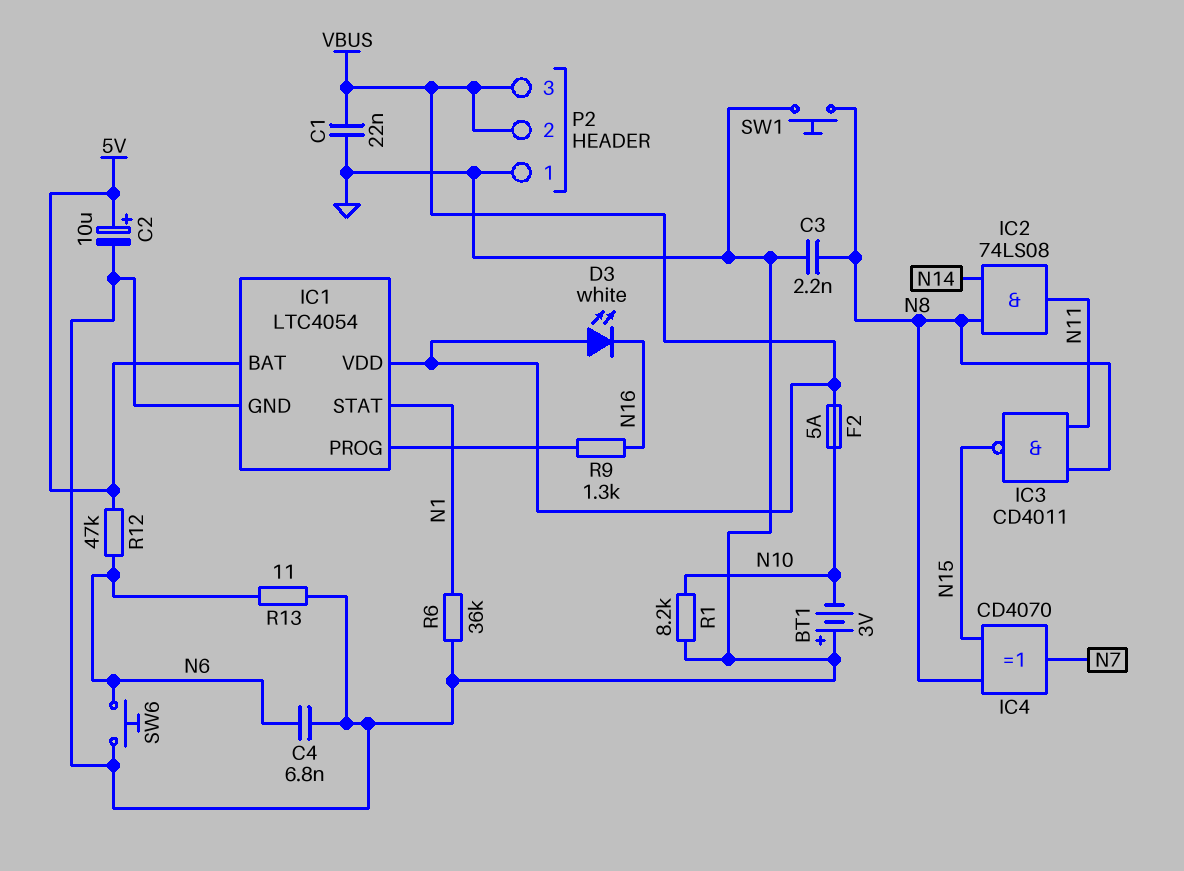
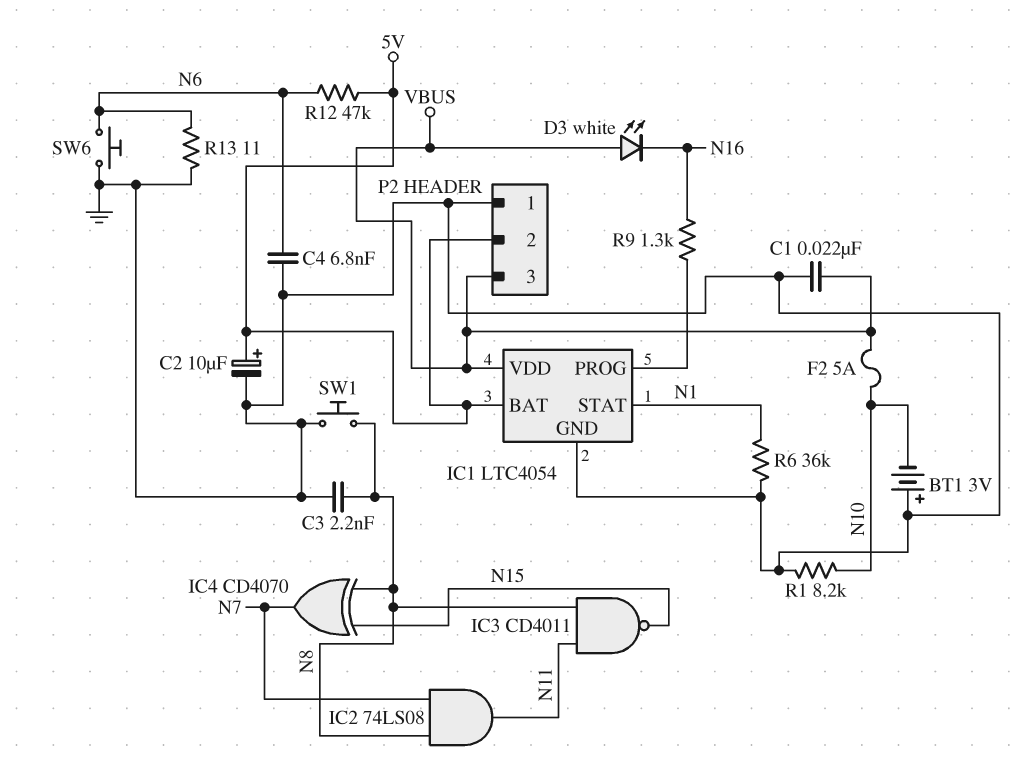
IC2: AND 74LS08 (in N8, in N14, out N11) -> AND 74LS08 (in N7, in N8, out N11)
P2 pin 2: VBUS -> 5V

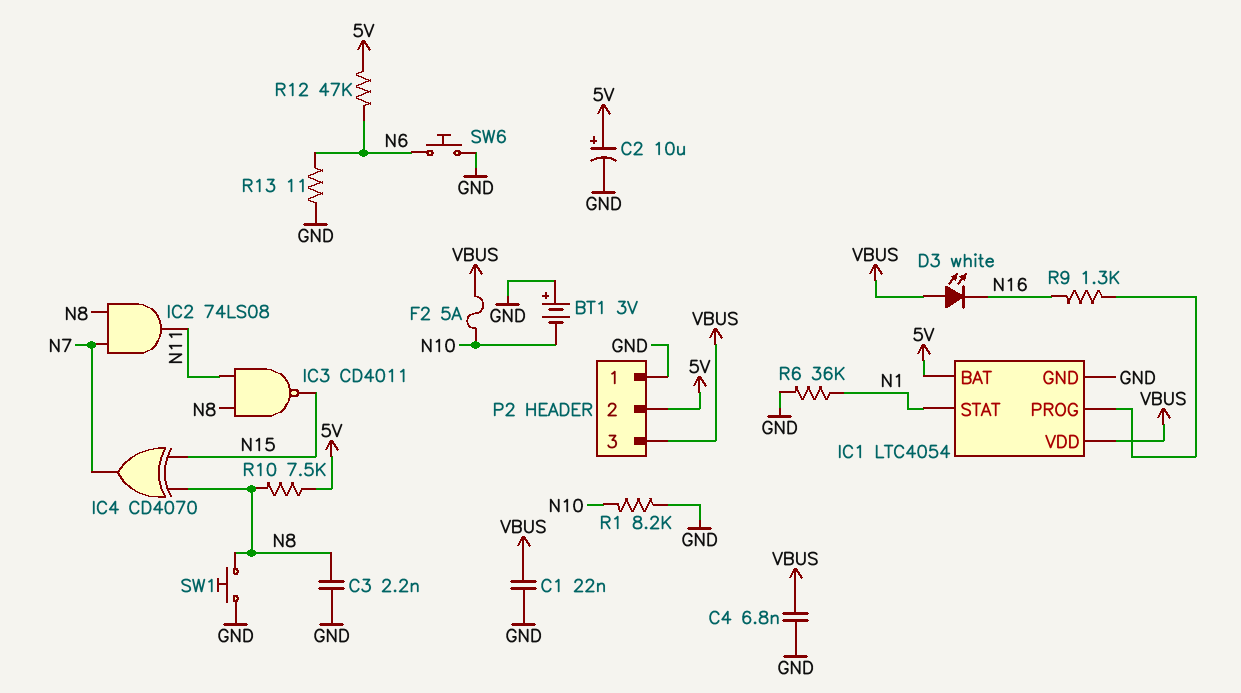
C4: 6.8nF (GND, N6) -> 6.8nF (GND, VBUS)
R10: none -> 7.5k (5V, N8)

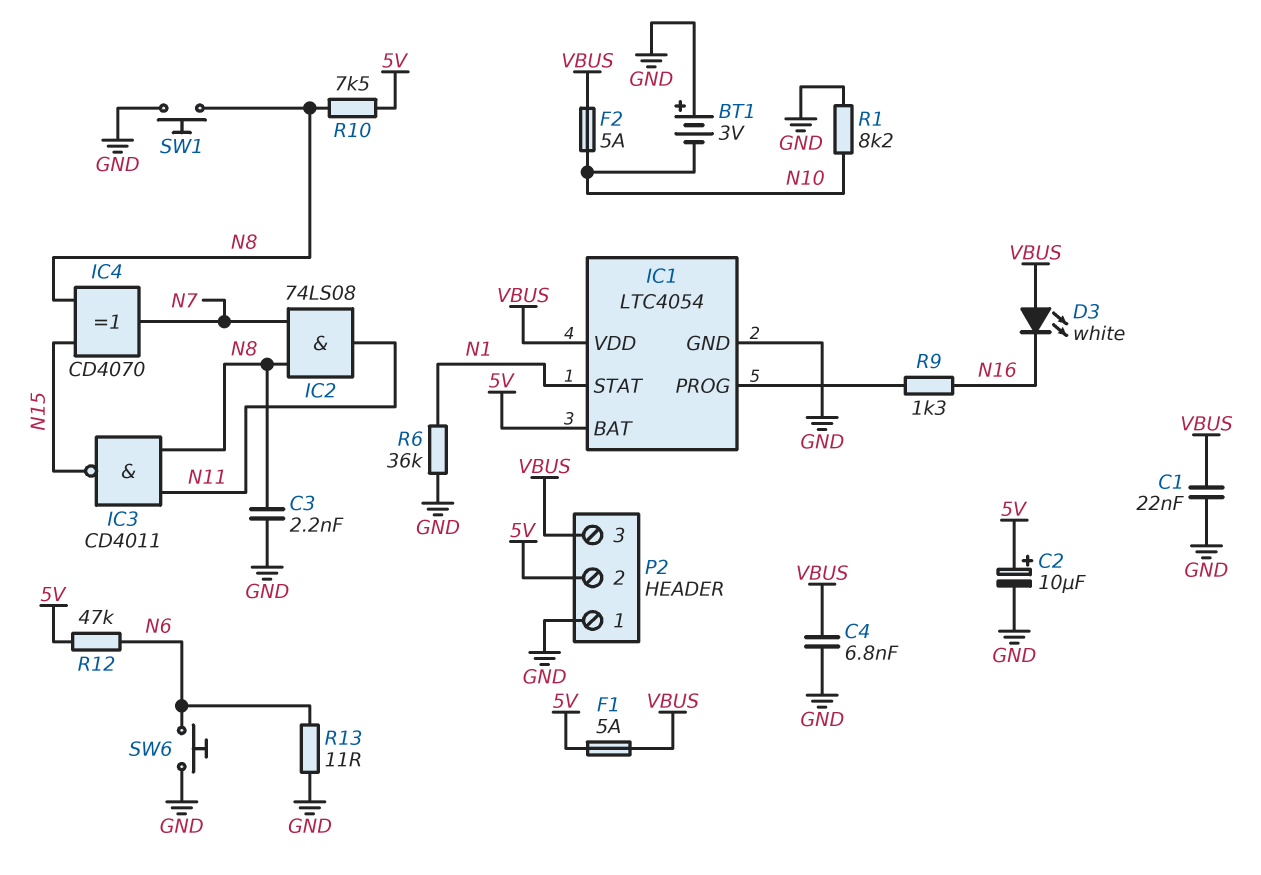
F1: none -> 5A (5V, VBUS)

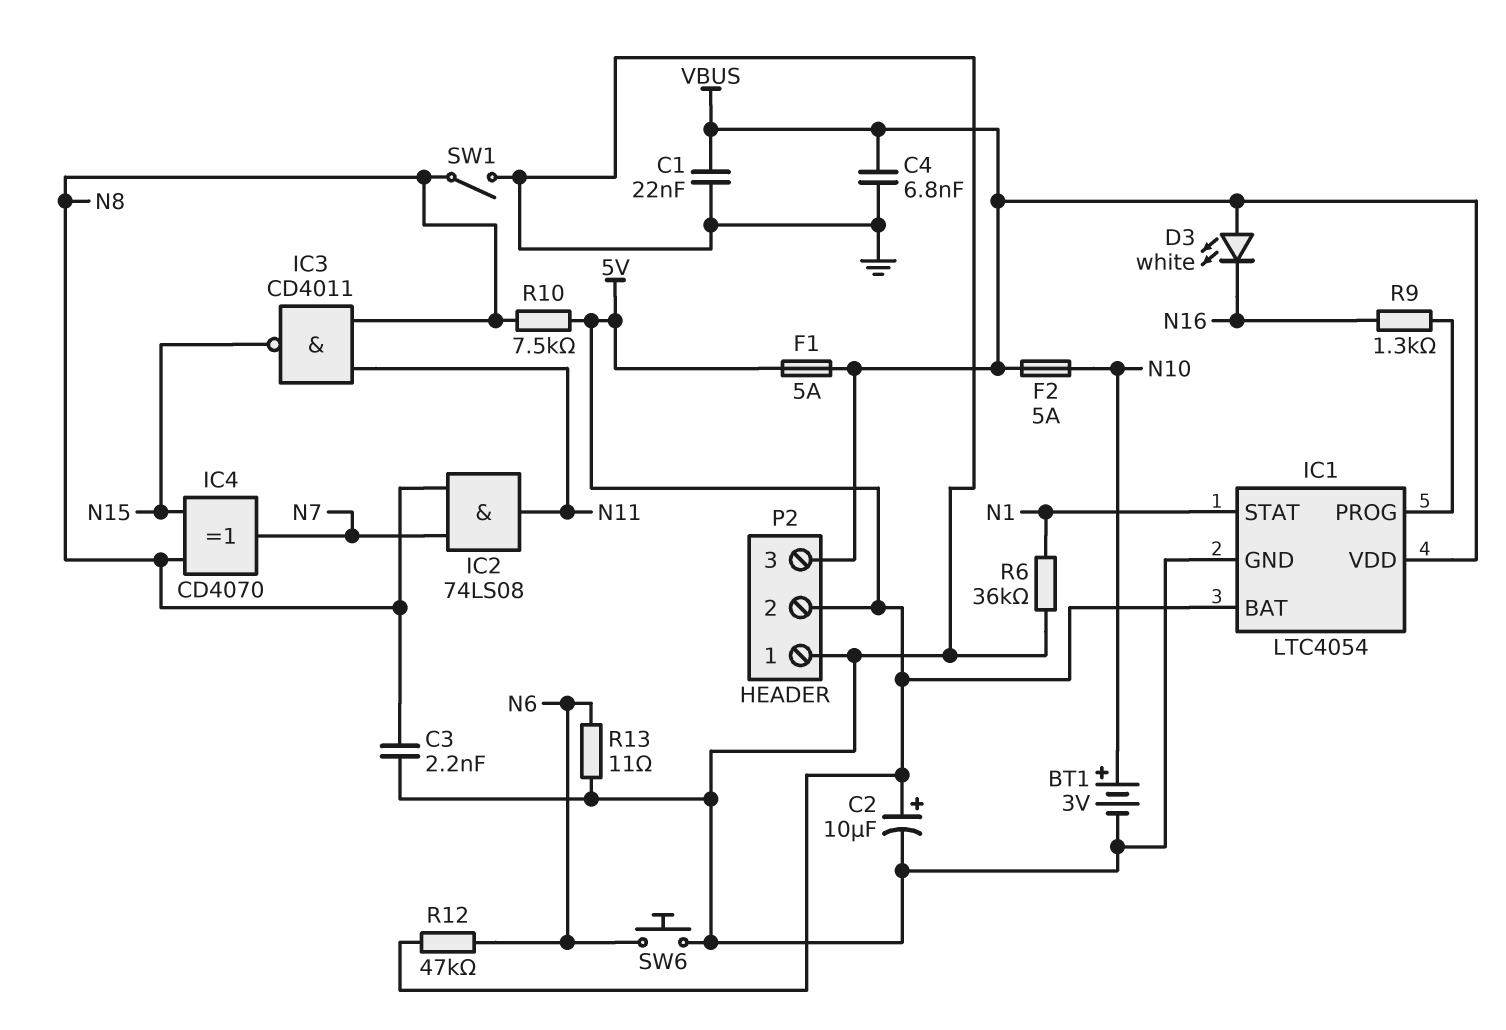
BT1: 3V (plus GND, minus N10) -> 3V (plus N10, minus GND)
R1: 8.2k (GND, N10) -> none
SW1: button (GND, N8) -> switch (GND, N8)

